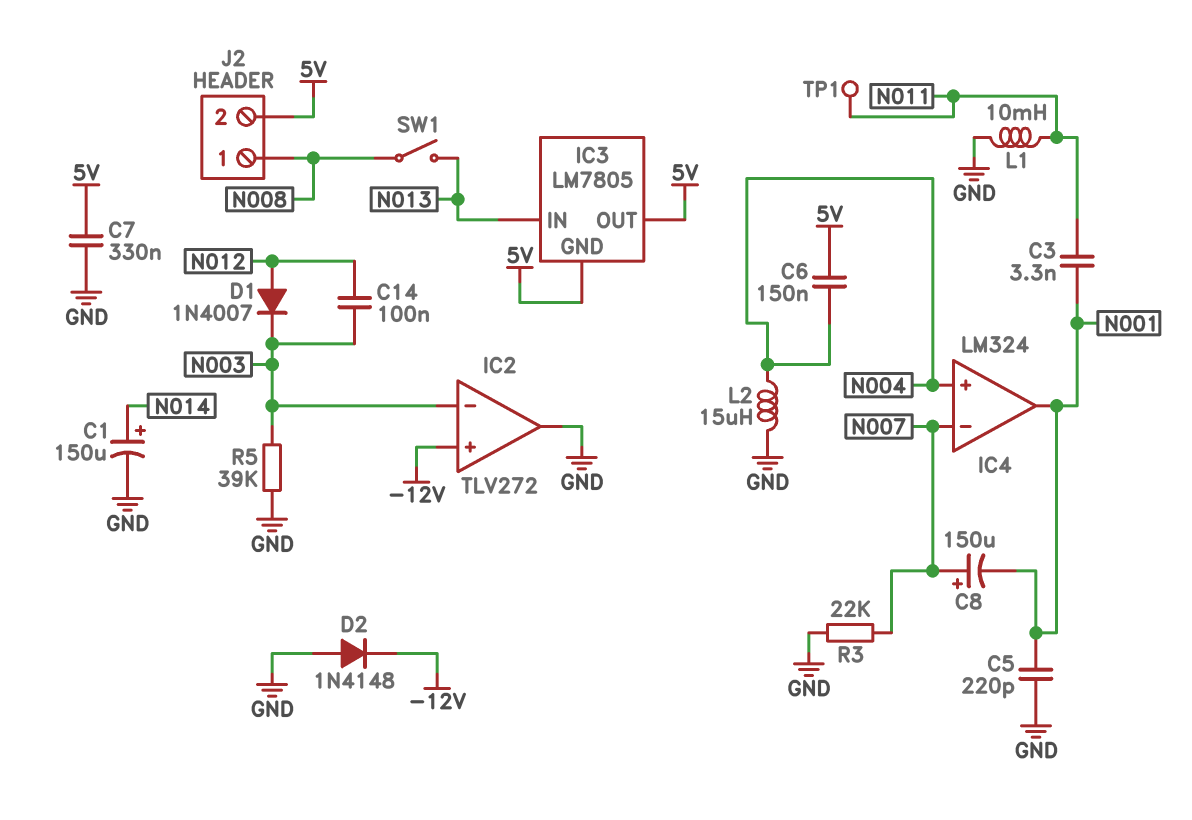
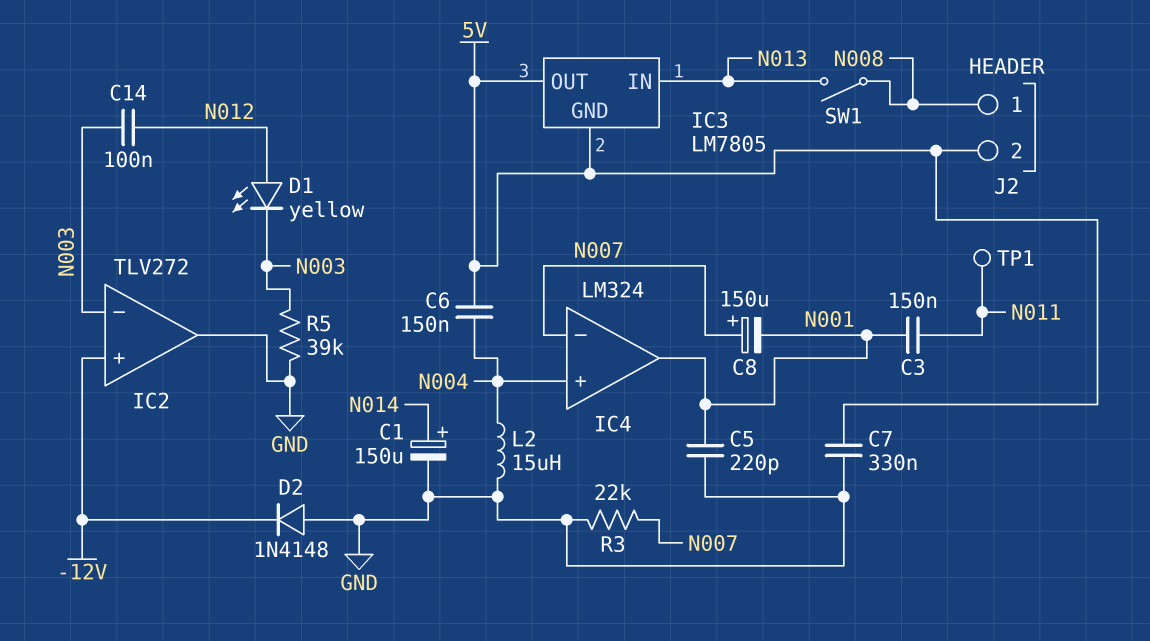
C3: 3.3nF (N001, N011) -> 150nF (N001, N011)
D1: diode 1N4007 (A N012, K N003) -> LED yellow (A N012, K N003)
L1: 10mH (GND, N011) -> none

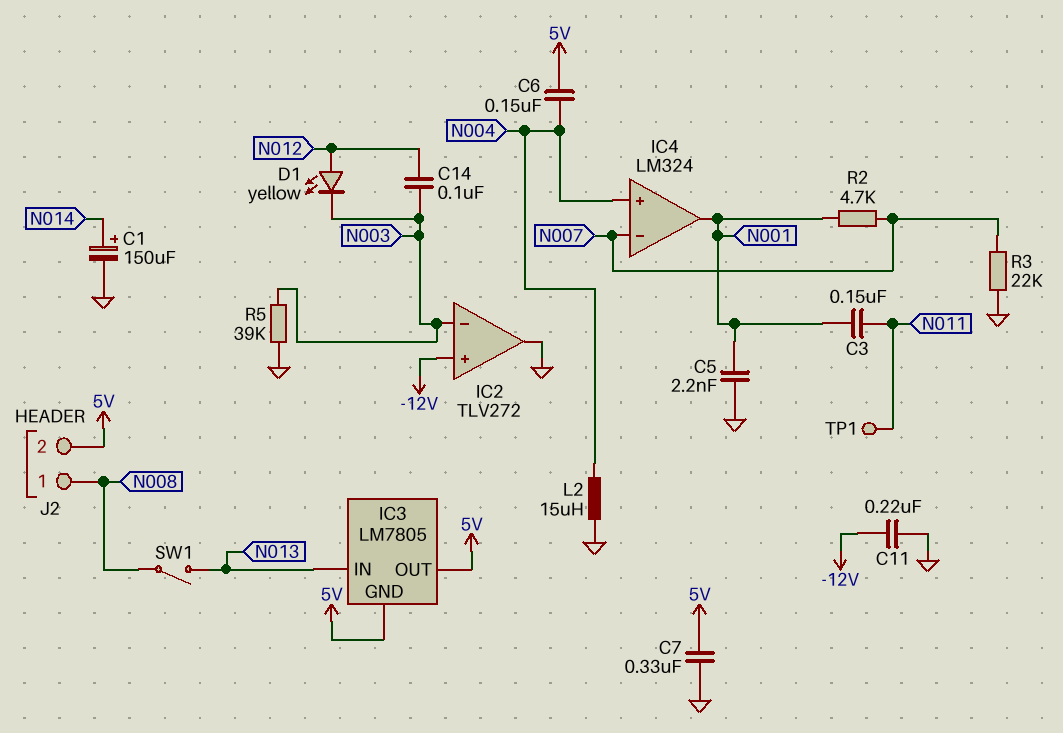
C5: 220pF (GND, N001) -> 2.2nF (GND, N001)
C8: 150uF (plus N007, minus N001) -> none
C11: none -> 220nF (-12V, GND)
D2: diode 1N4148 (A GND, K -12V) -> none
R2: none -> 4.7k (N001, N007)

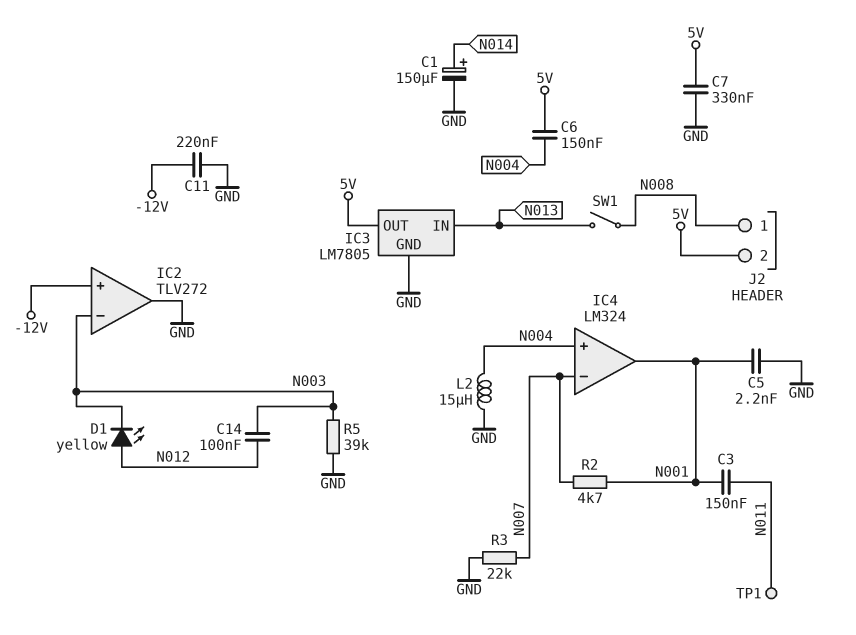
IC3 pin GND: 5V -> GND

